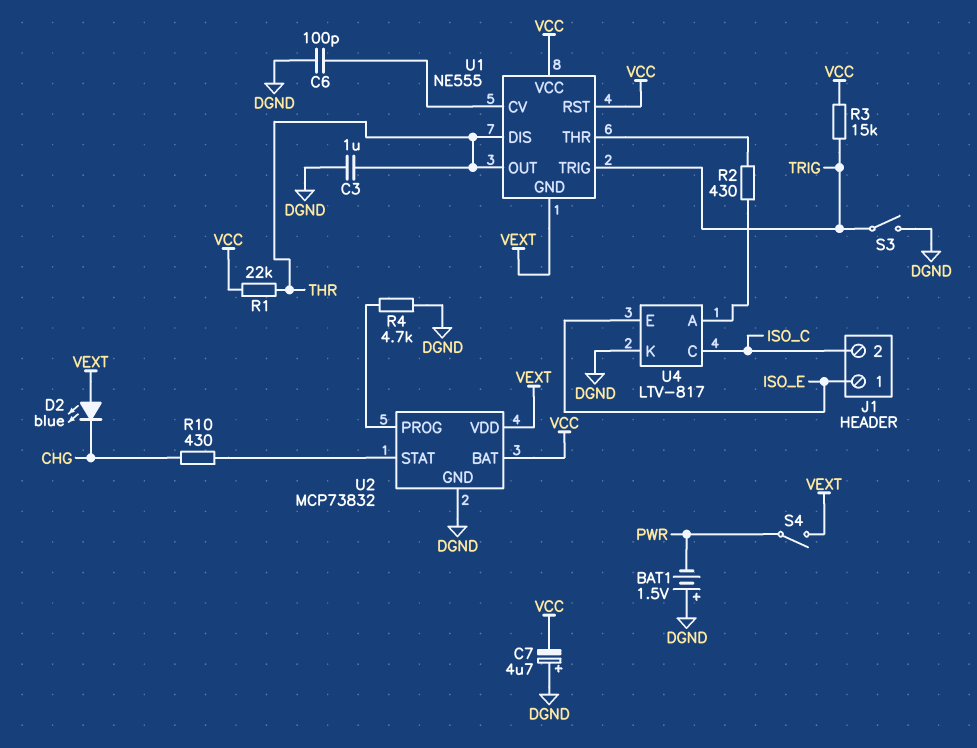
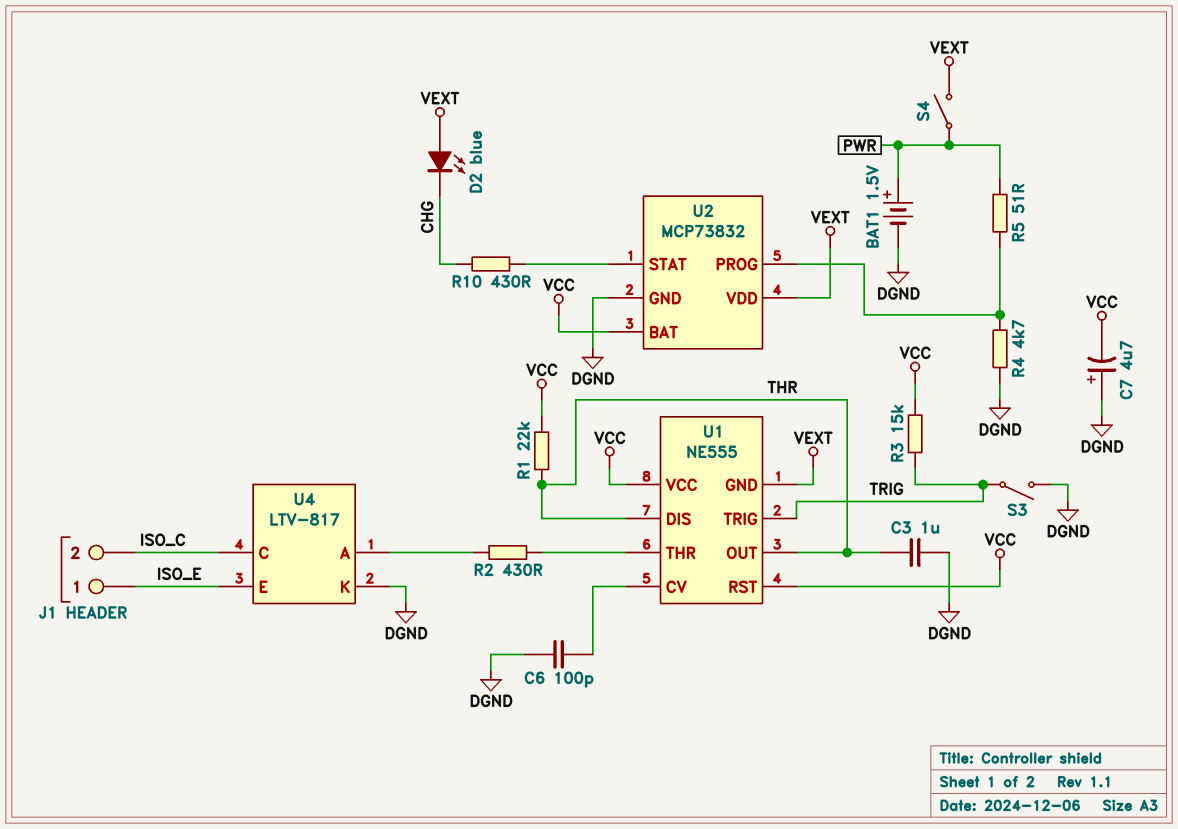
BAT1: 1.5V (plus DGND, minus PWR) -> 1.5V (plus PWR, minus DGND)
R5: none -> 51 (PWR, U2/PROG)

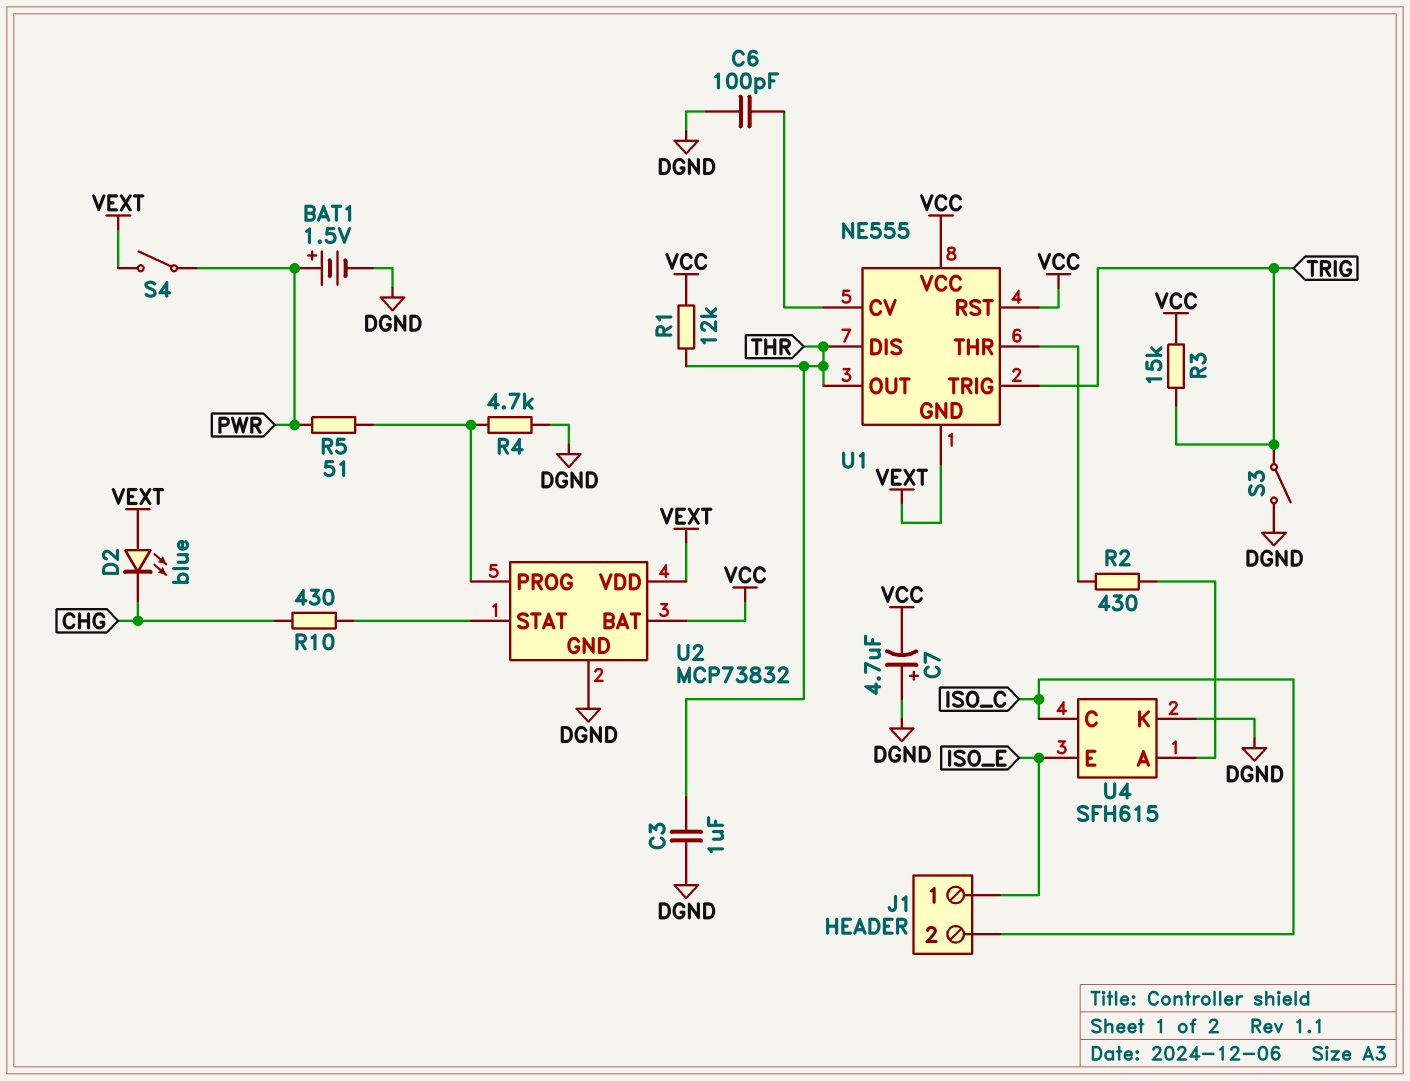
R1: 22k (THR, VCC) -> 12k (THR, VCC)
U4: LTV-817 -> SFH615

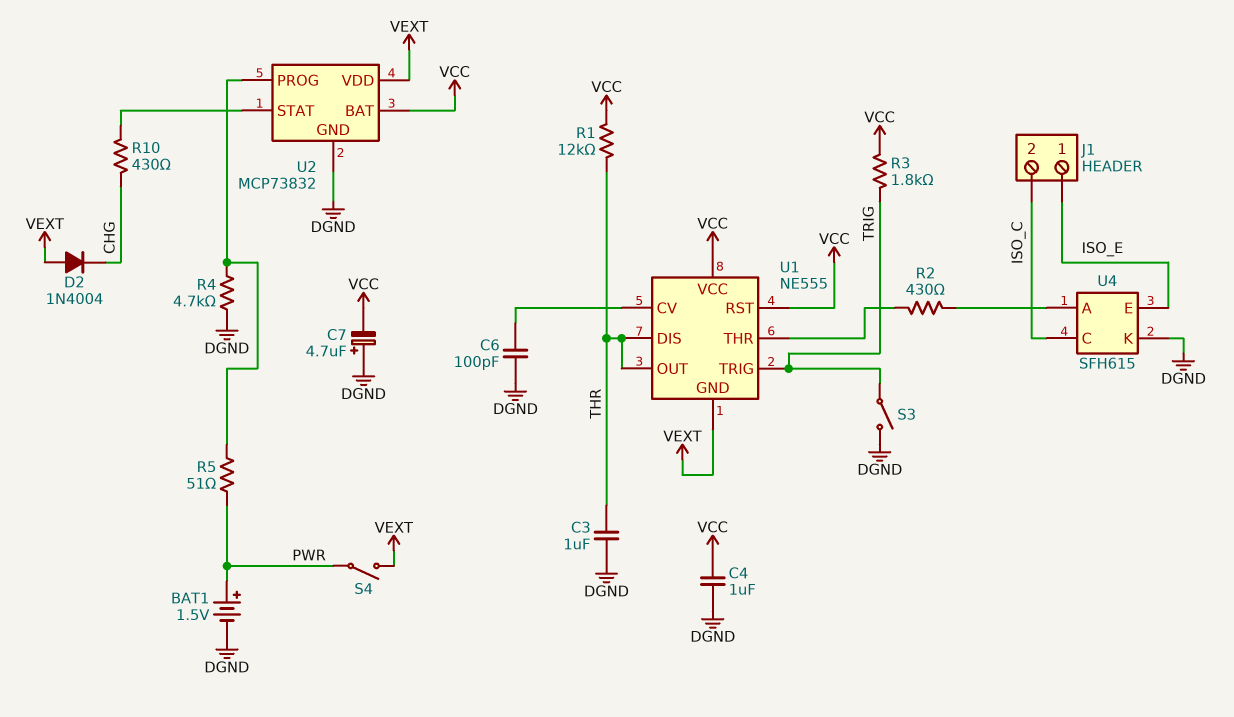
C4: none -> 1uF (DGND, VCC)
D2: LED blue (A VEXT, K CHG) -> diode 1N4004 (A VEXT, K CHG)
R3: 15k (TRIG, VCC) -> 1.8k (TRIG, VCC)

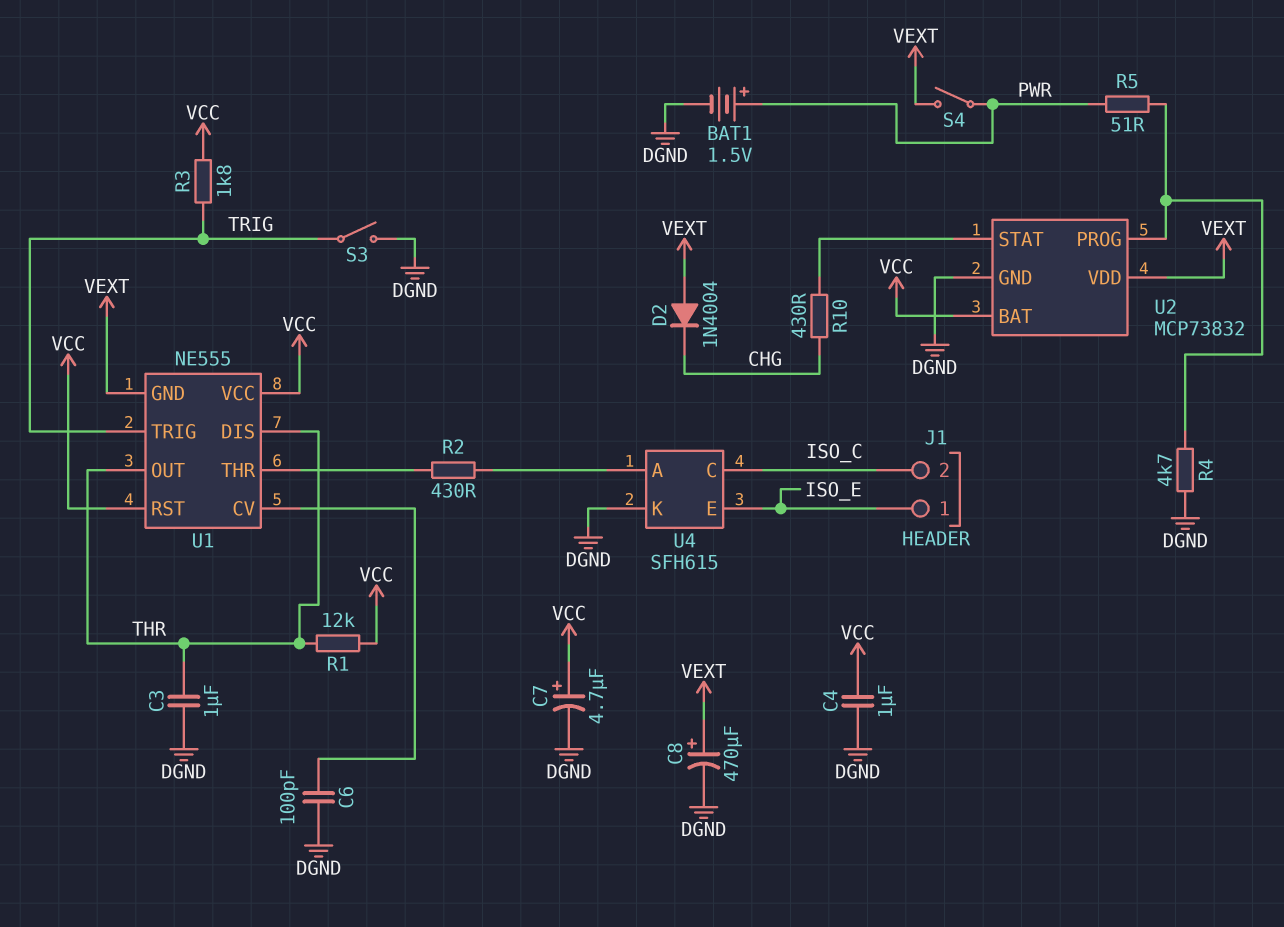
C7: 4.7uF (plus DGND, minus VCC) -> 4.7uF (plus VCC, minus DGND)
C8: none -> 470uF (plus VEXT, minus DGND)

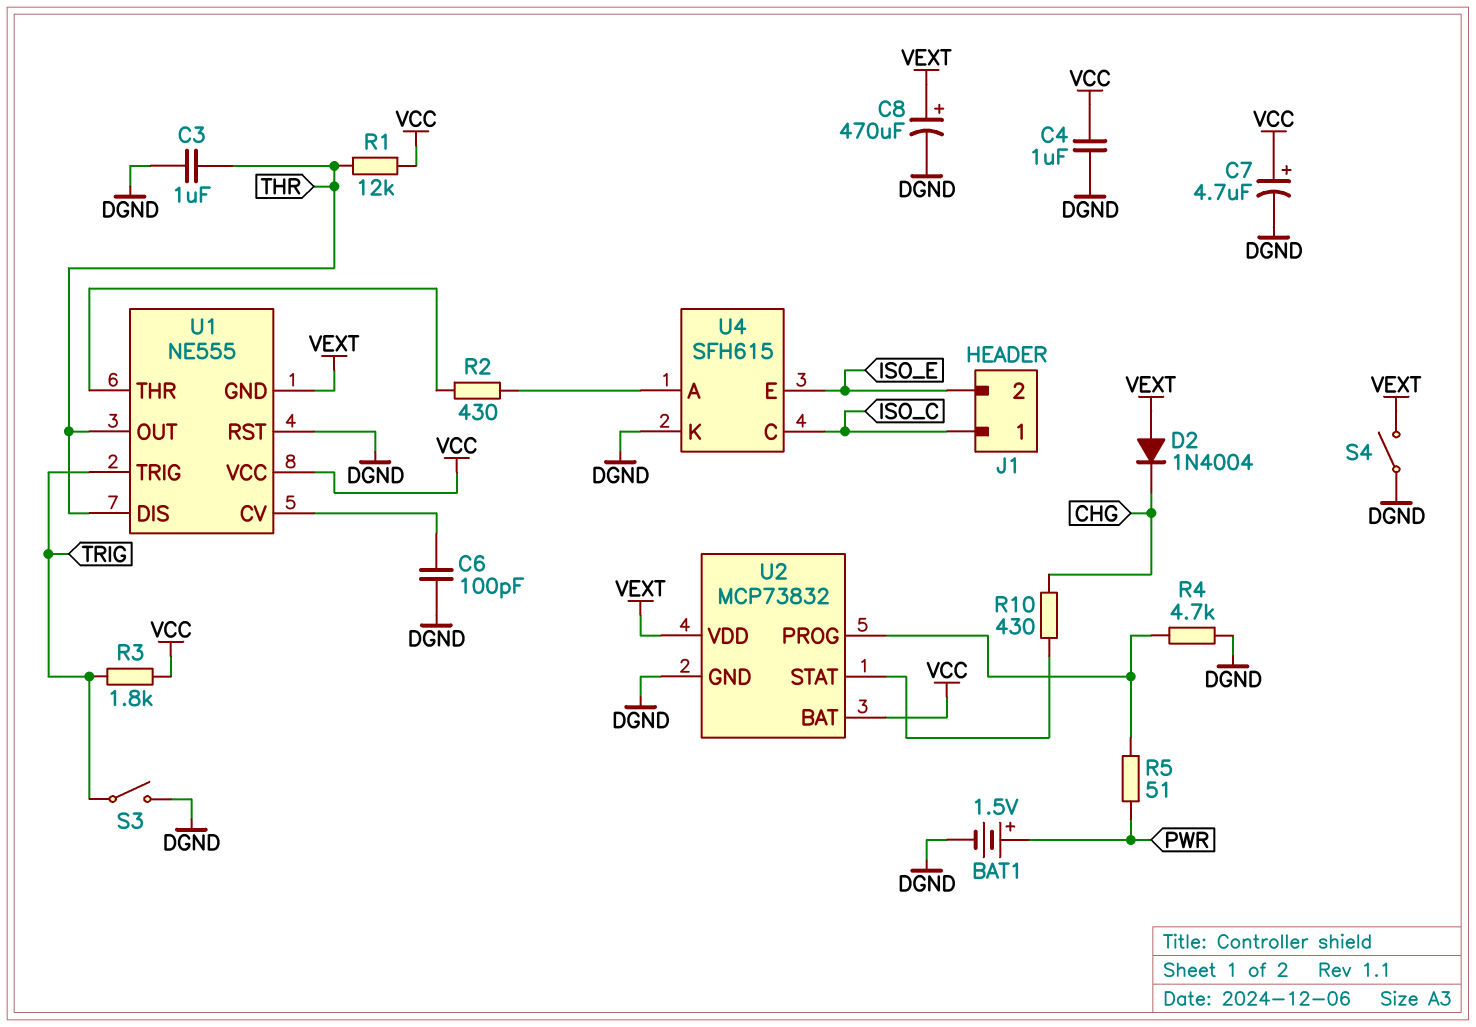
J1 pin 1: ISO_E -> ISO_C
J1 pin 2: ISO_C -> ISO_E
S4: switch (PWR, VEXT) -> switch (DGND, VEXT)
U1 pin RST: VCC -> DGND

